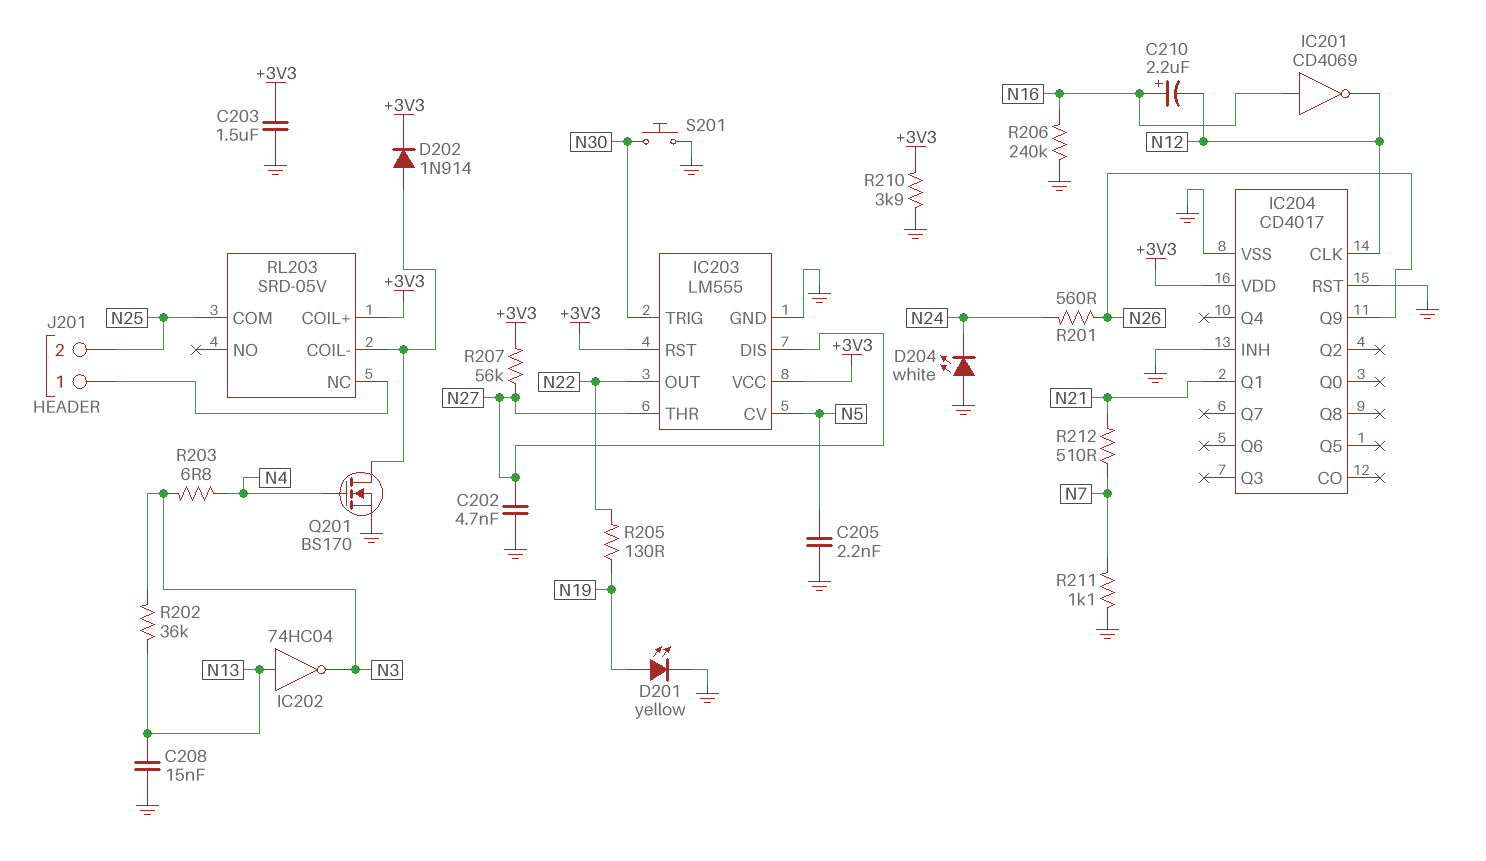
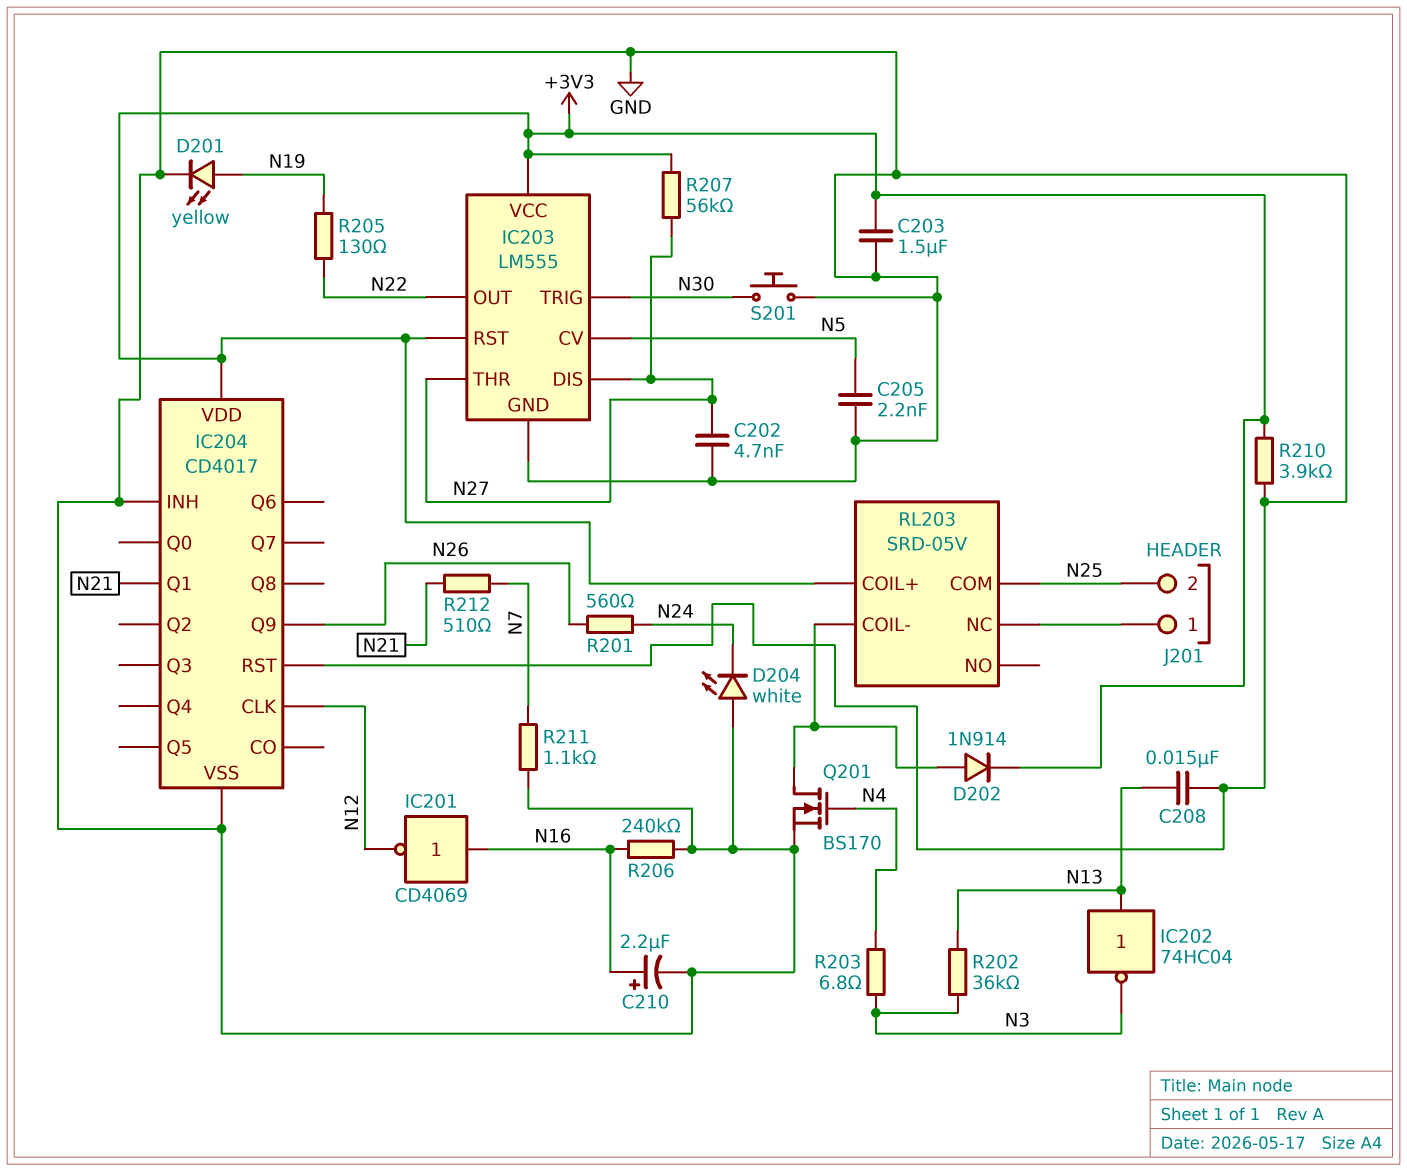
C210: 2.2uF (plus N16, minus N12) -> 2.2uF (plus N16, minus GND)

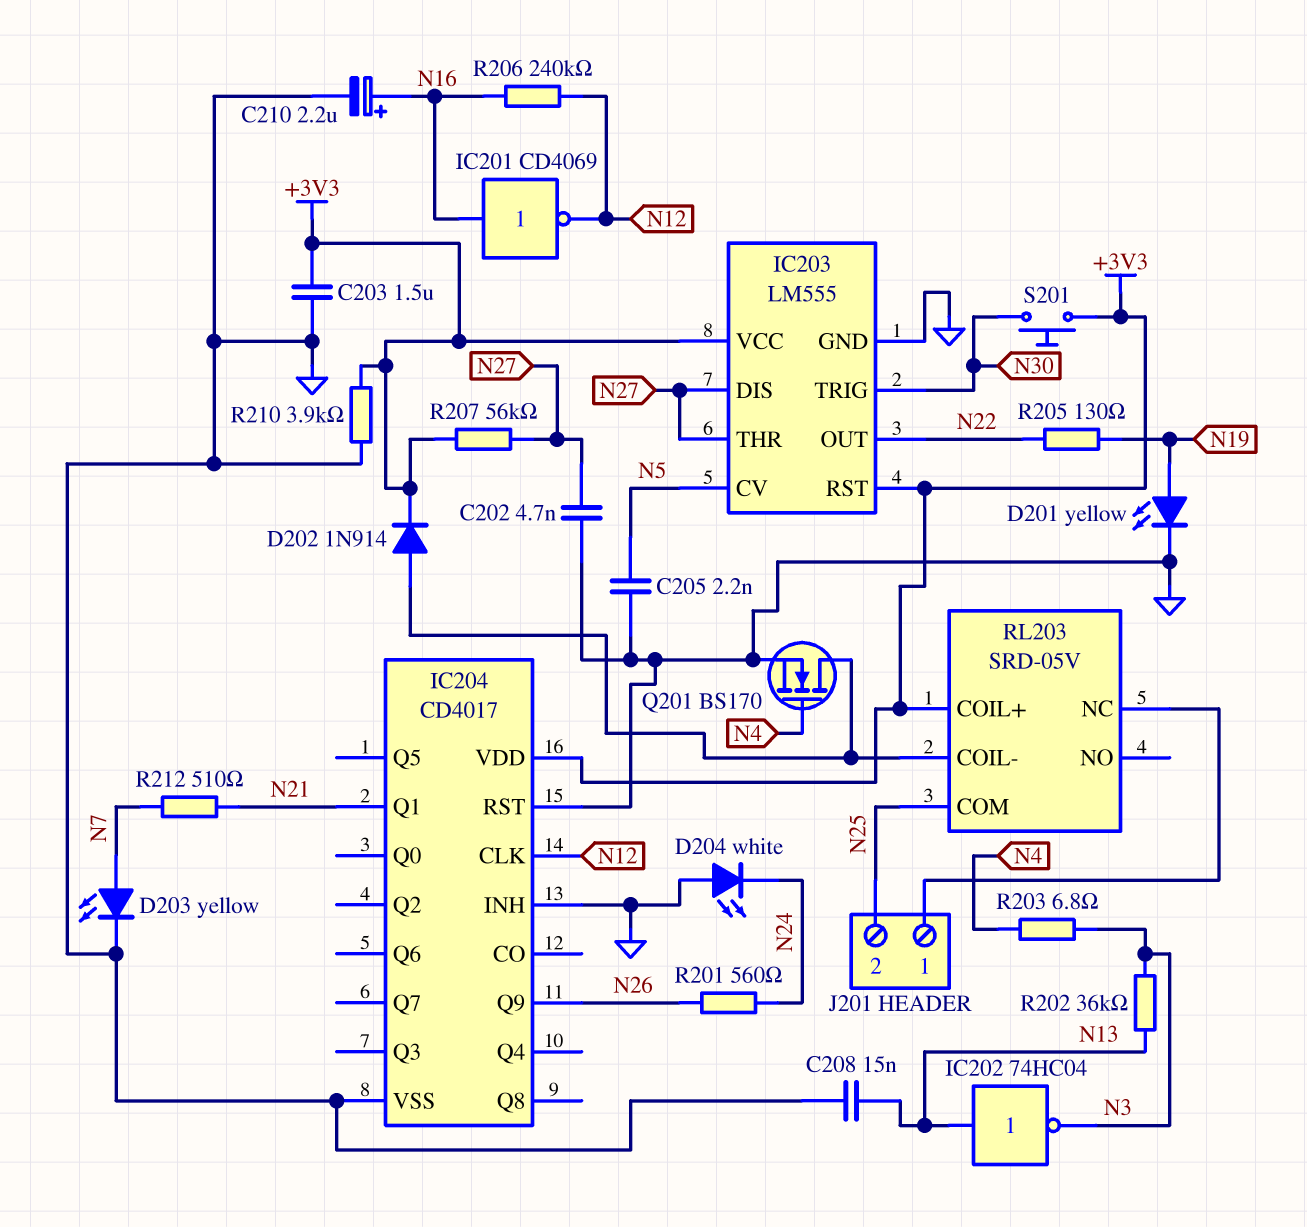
D203: none -> LED yellow (A N7, K GND)
R206: 240k (GND, N16) -> 240k (N12, N16)
R211: 1.1k (GND, N7) -> none
S201: button (GND, N30) -> button (+3V3, N30)

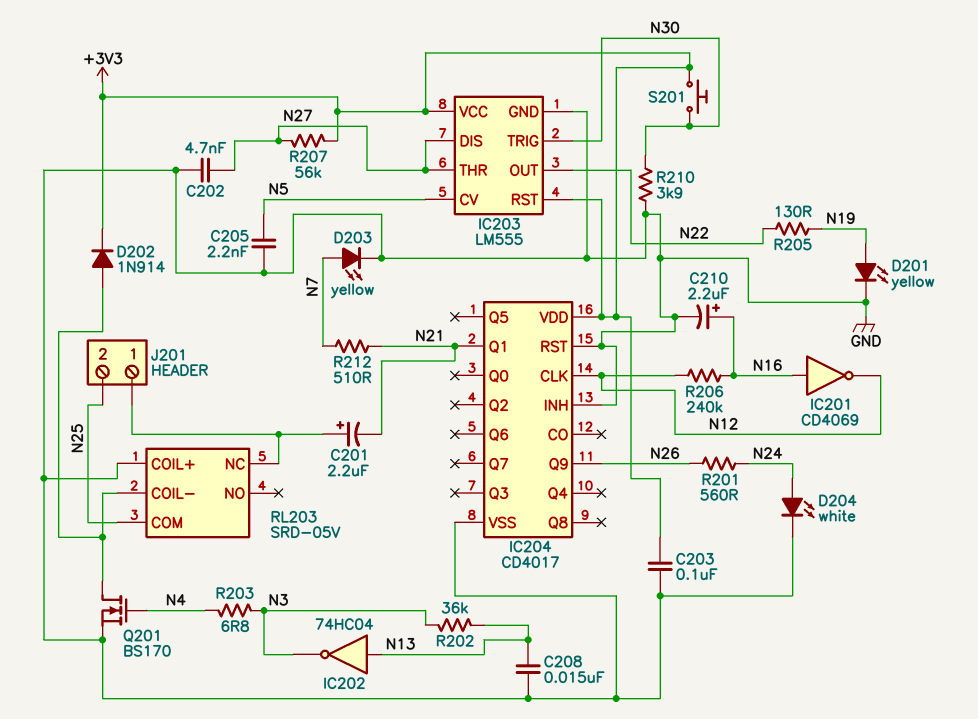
C201: none -> 2.2uF (plus J201/1, minus N21)
C203: 1.5uF (+3V3, GND) -> 100nF (+3V3, GND)
D204: LED white (A GND, K N24) -> LED white (A N24, K GND)
R210: 3.9k (+3V3, GND) -> 3.9k (GND, N30)
RL203 pin COIL+: +3V3 -> GND

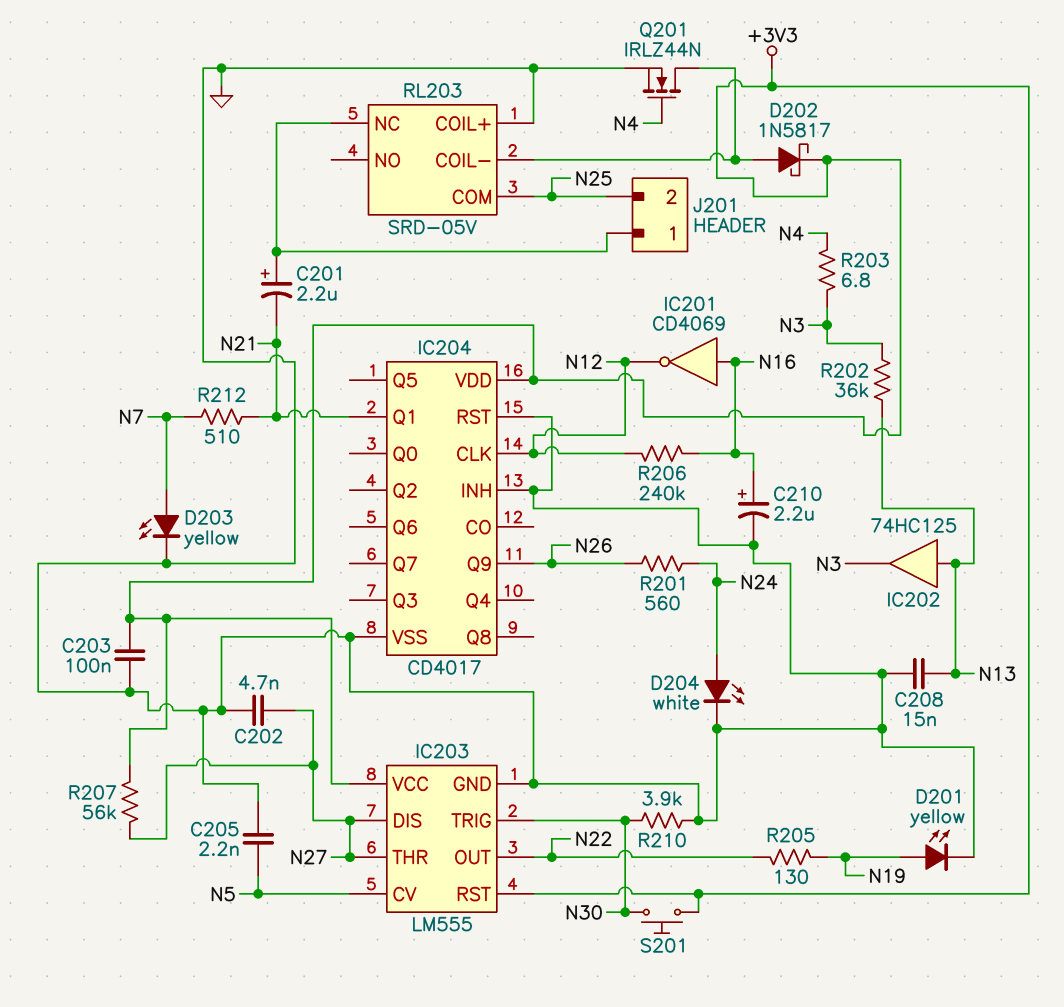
D202: diode 1N914 (A RL203/COIL-, K +3V3) -> schottky 1N5817 (A RL203/COIL-, K +3V3)
IC202: NOT 74HC04 (in N13, out N3) -> buffer 74HC125 (in N13, out N3)
Q201: NMOS BS170 (G N4, D RL203/COIL-, S GND) -> NMOS IRLZ44N (G N4, D RL203/COIL-, S GND)

